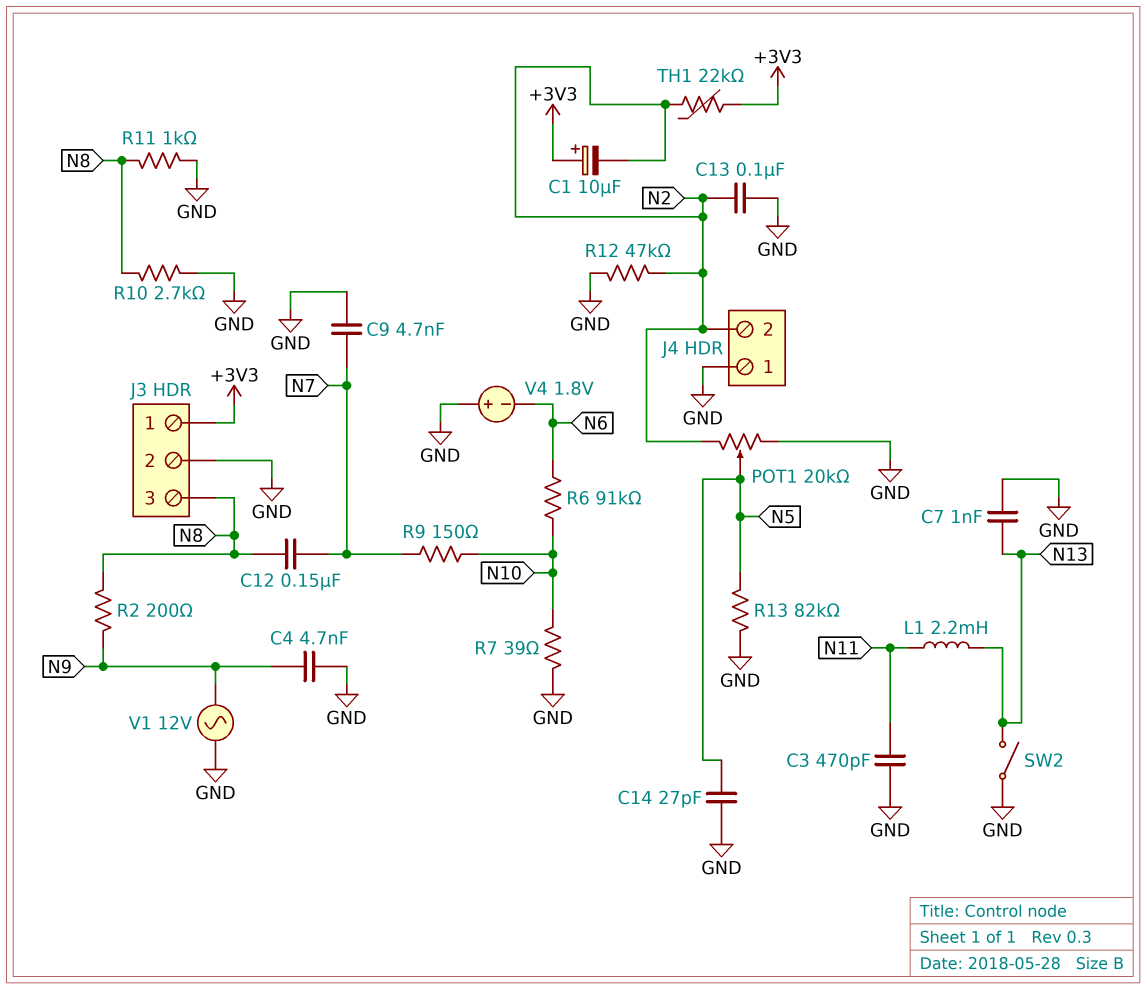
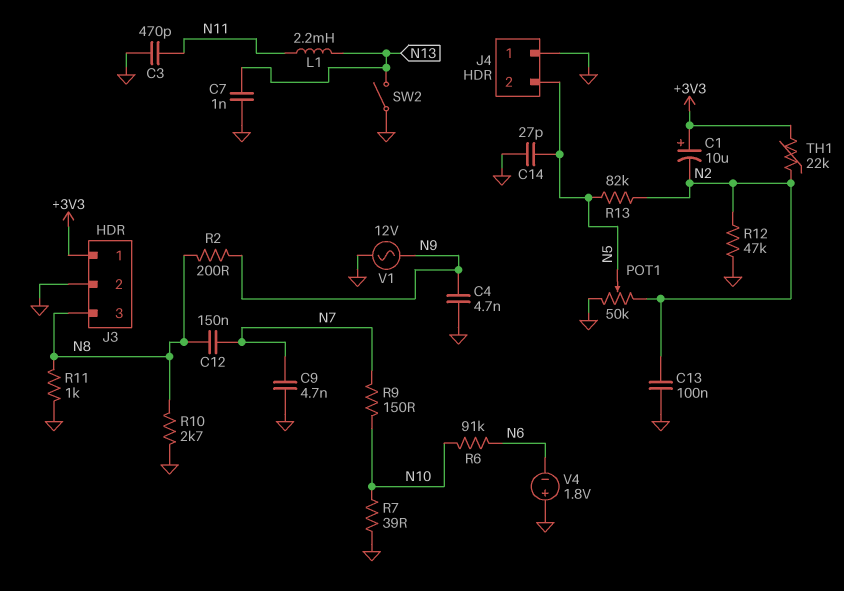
J4 pin 2: N2 -> N5
POT1: 20k (GND, N2, wiper N5) -> 50k (GND, N2, wiper N5)
R13: 82k (GND, N5) -> 82k (N2, N5)

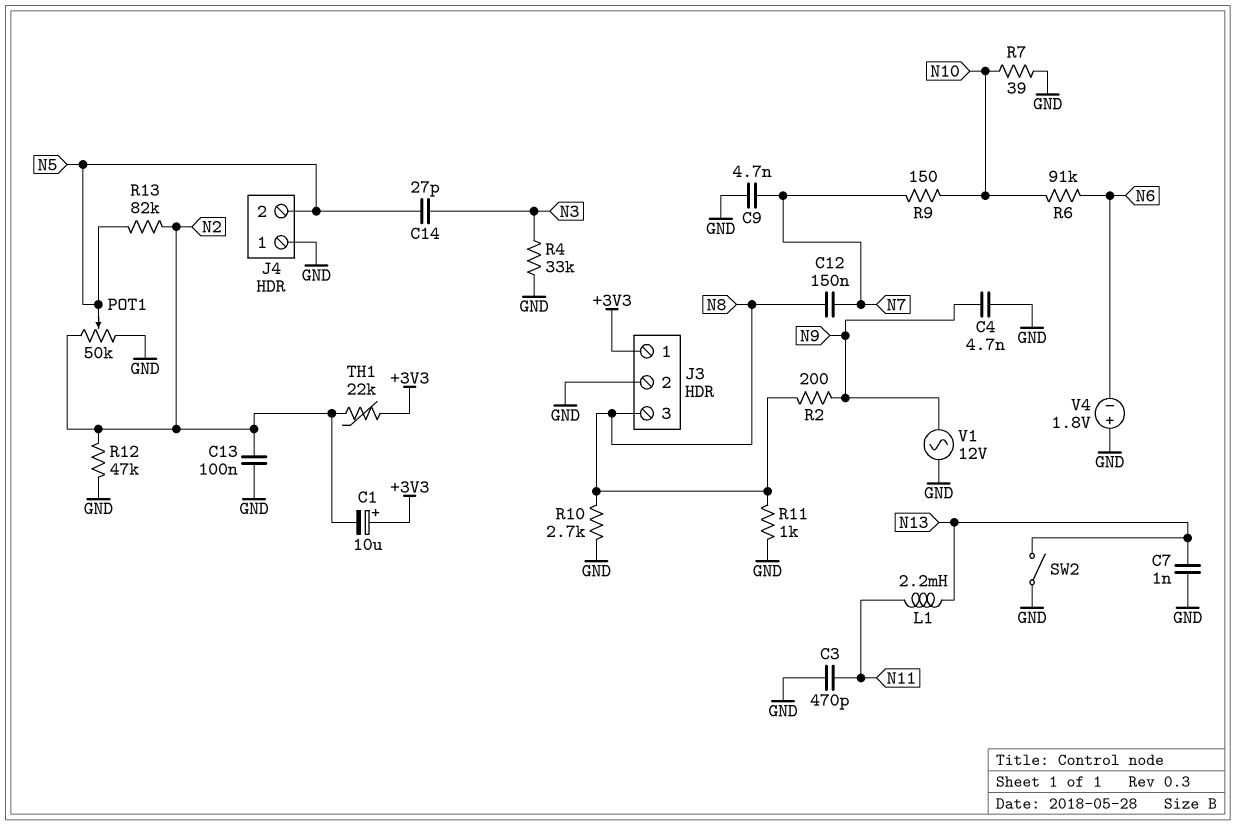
C14: 27pF (GND, N5) -> 27pF (N3, N5)
R4: none -> 33k (GND, N3)

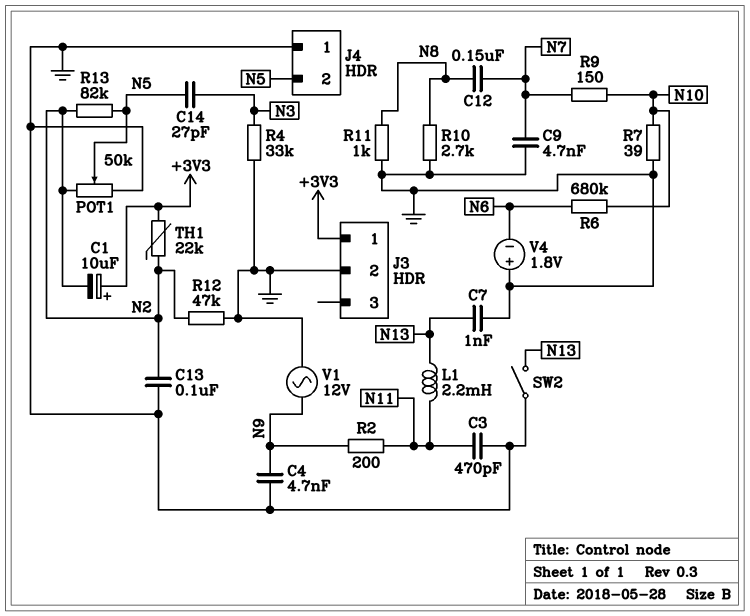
J3 pin 3: N8 -> none
R2: 200 (N8, N9) -> 200 (N9, N11)
R6: 91k (N6, N10) -> 680k (N6, N10)

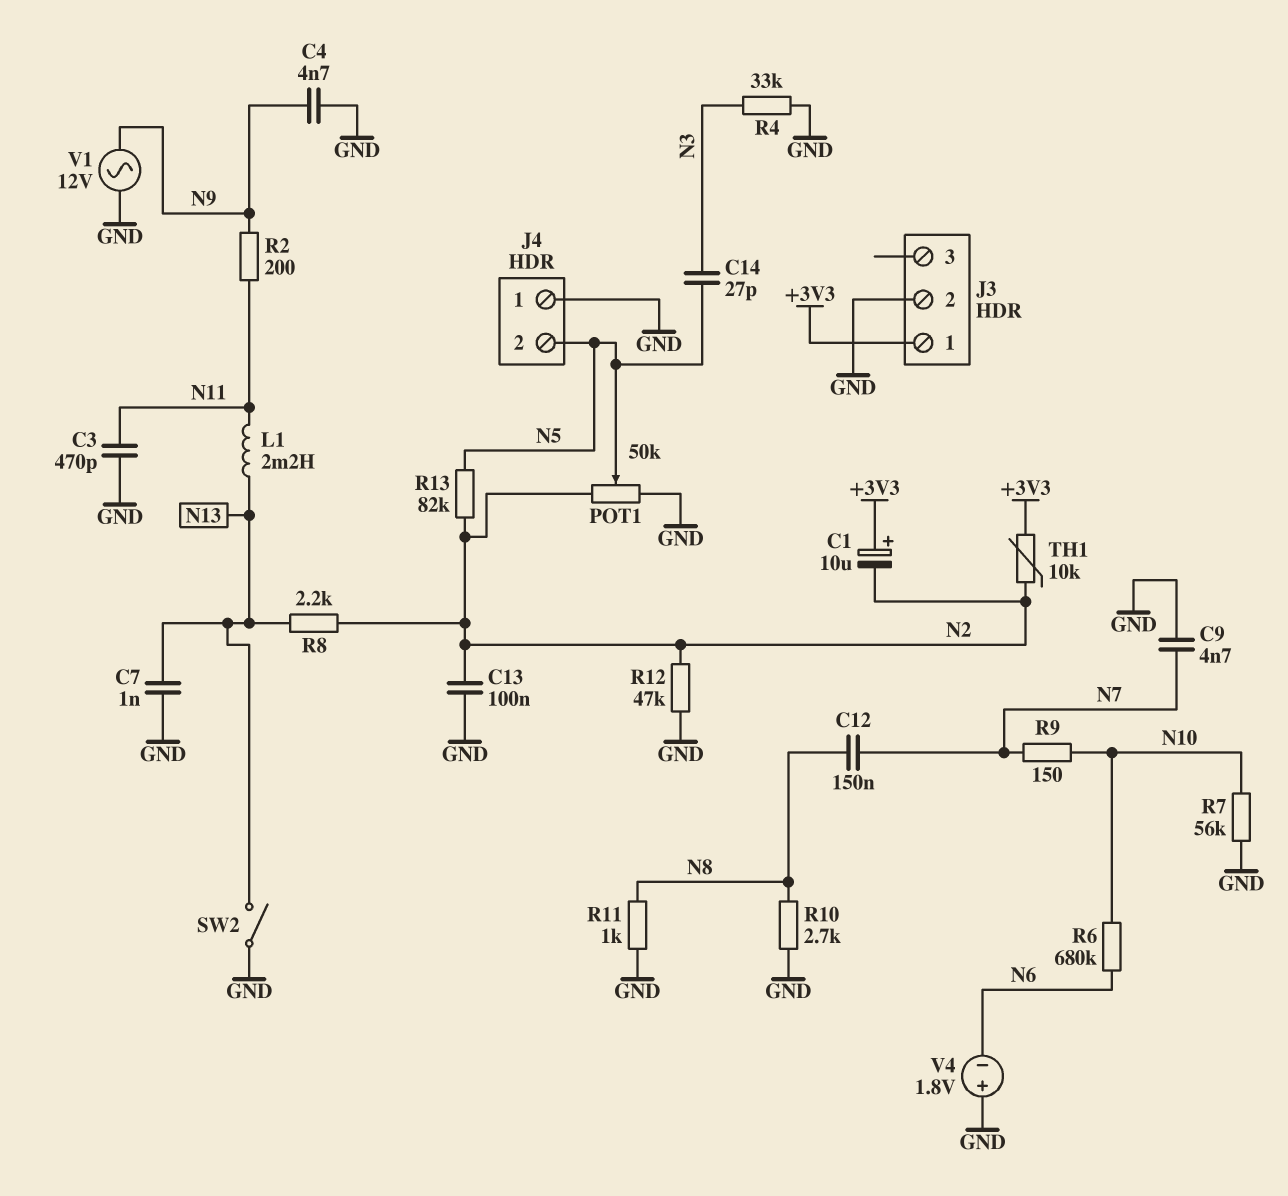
R7: 39 (GND, N10) -> 56k (GND, N10)
R8: none -> 2.2k (N2, N13)
TH1: 22k (+3V3, N2) -> 10k (+3V3, N2)

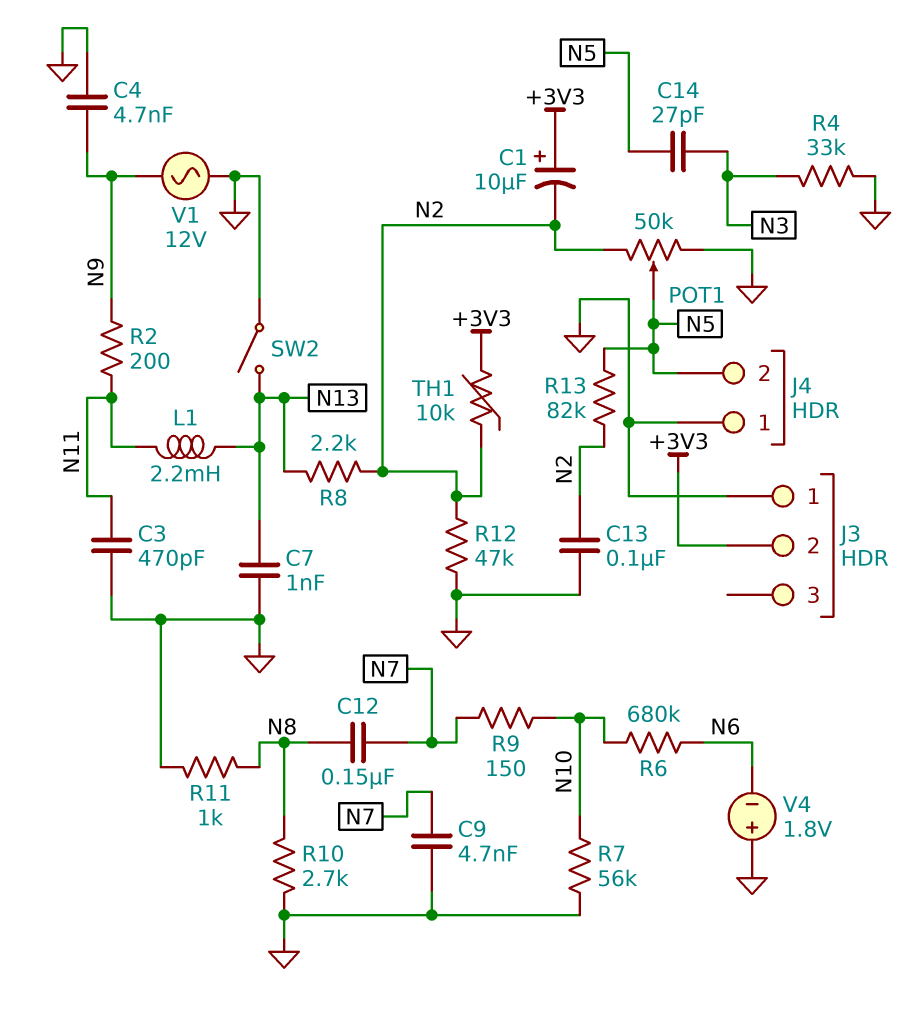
J3 pin 1: +3V3 -> GND
J3 pin 2: GND -> +3V3

